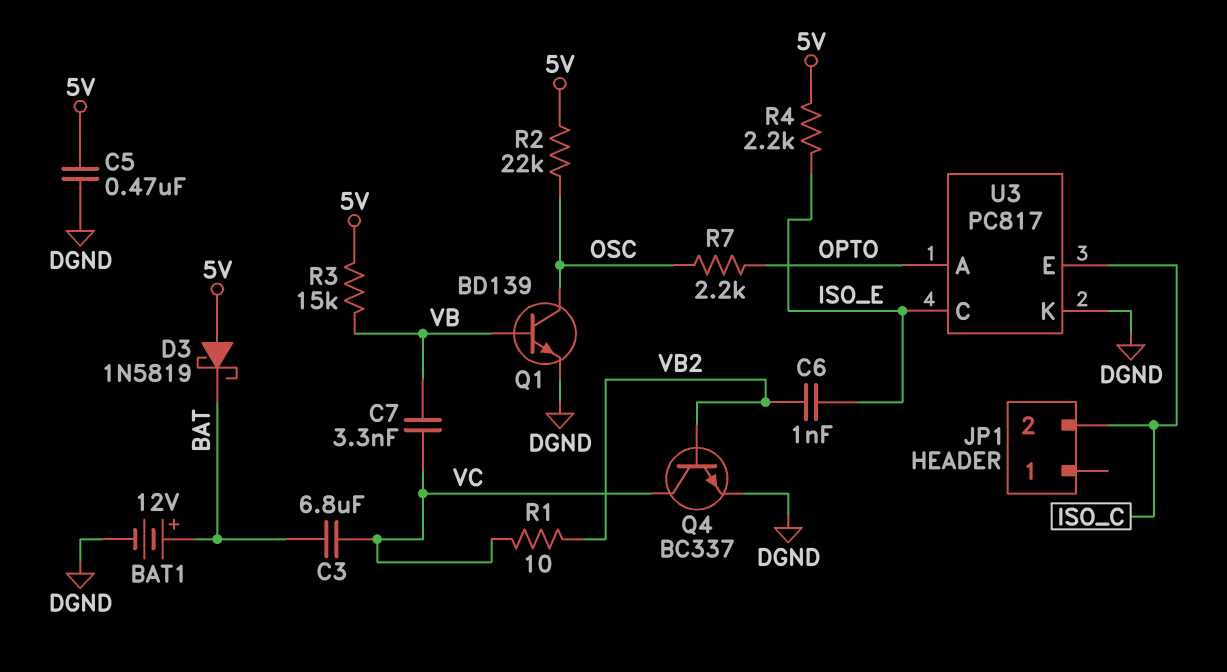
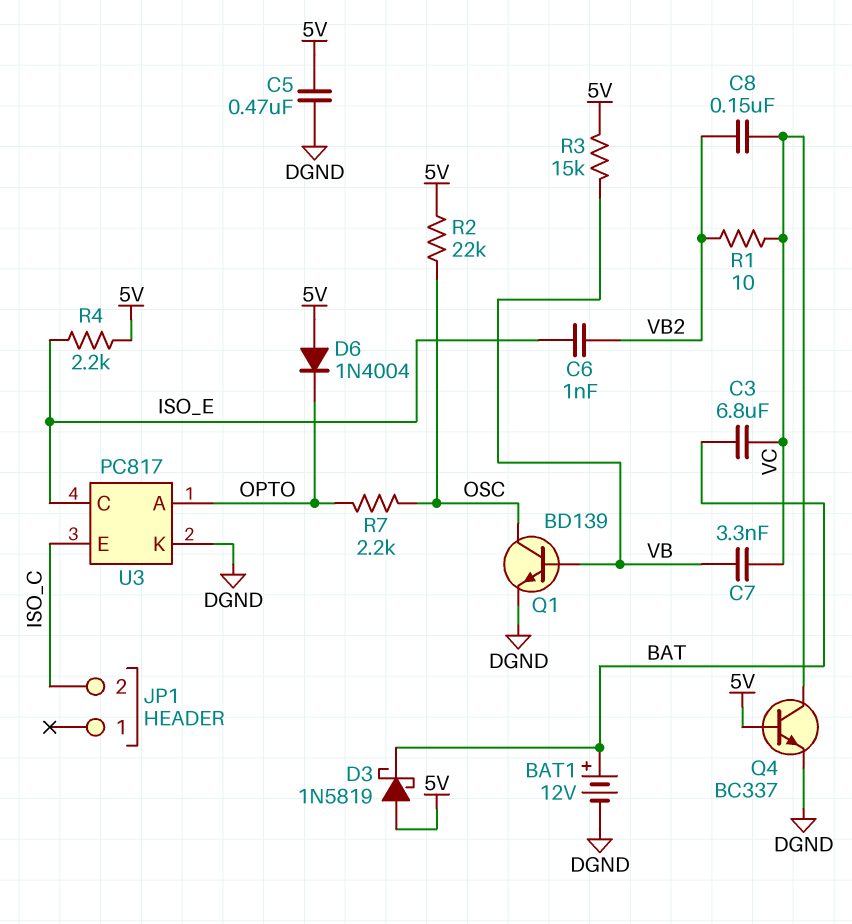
C8: none -> 150nF (VB2, VC)
D6: none -> diode 1N4004 (A 5V, K OPTO)
Q4: NPN BC337 (B VB2, C VC, E DGND) -> NPN BC337 (B 5V, C VC, E DGND)

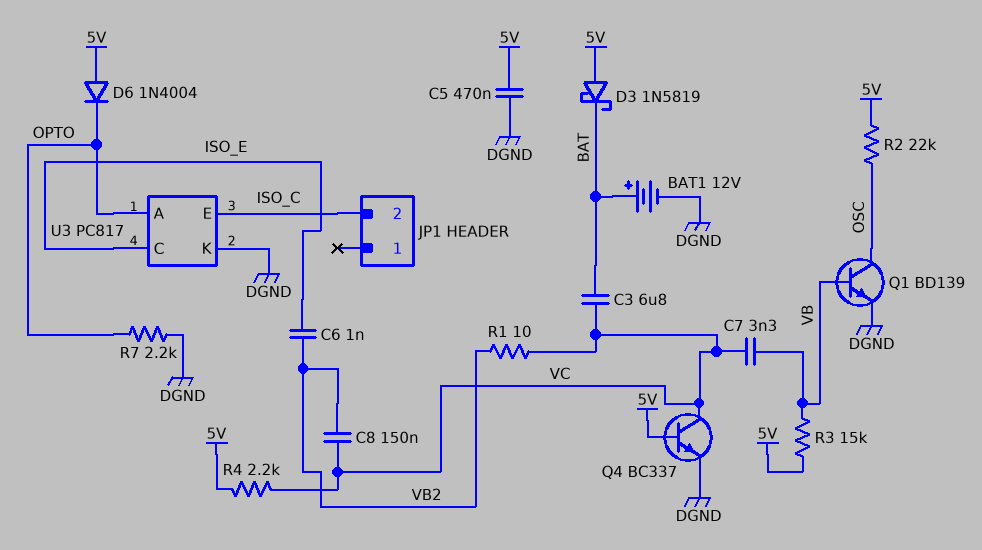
R4: 2.2k (5V, ISO_E) -> 2.2k (5V, VC)
R7: 2.2k (OPTO, OSC) -> 2.2k (DGND, OPTO)

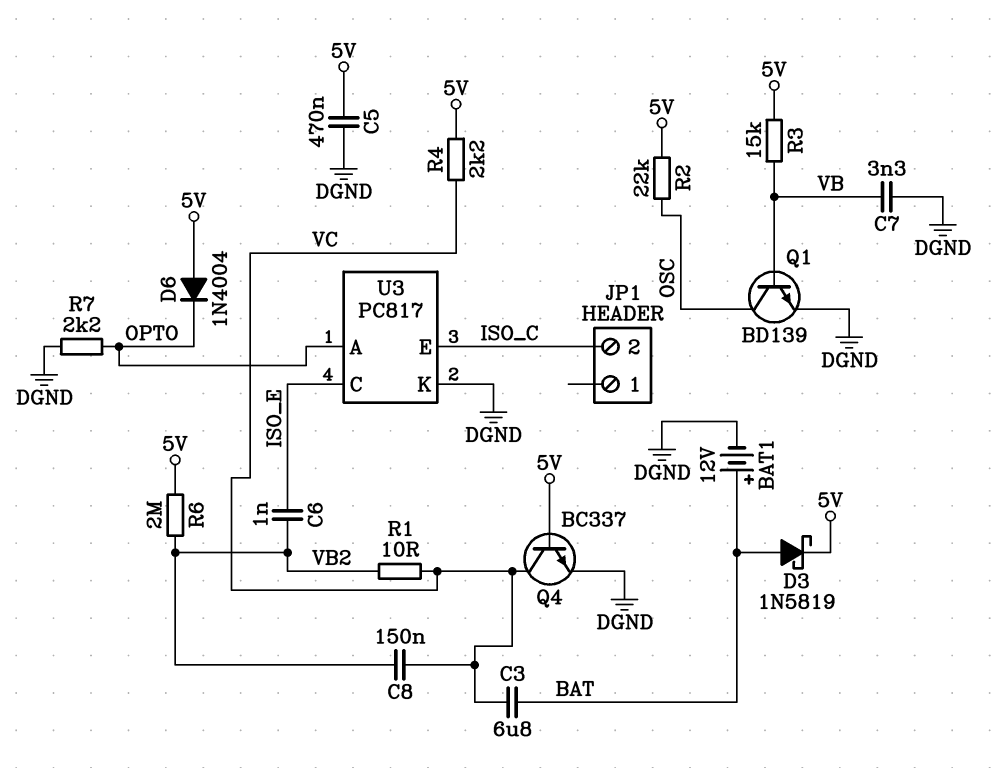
C7: 3.3nF (VB, VC) -> 3.3nF (DGND, VB)
D3: schottky 1N5819 (A 5V, K BAT) -> schottky 1N5819 (A BAT, K 5V)
R6: none -> 2M (5V, VB2)

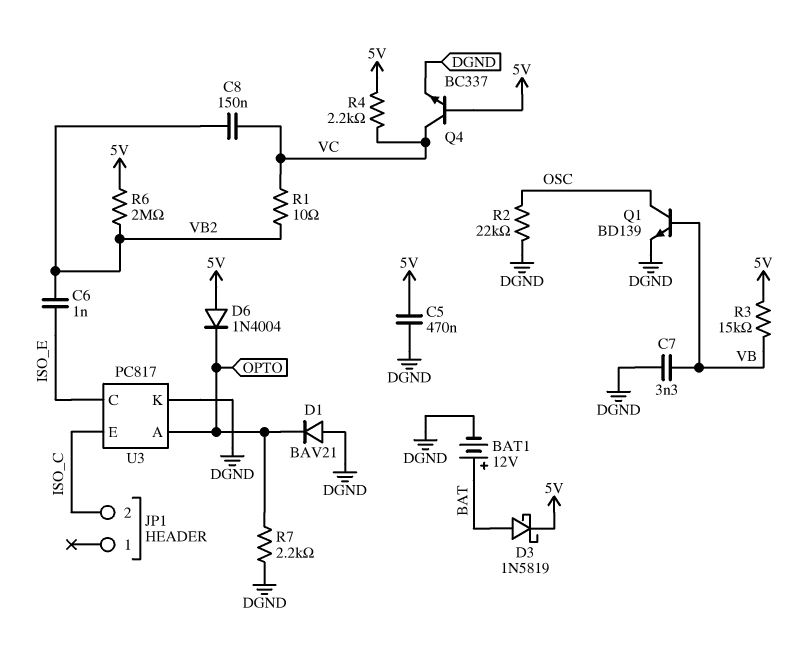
C3: 6.8uF (BAT, VC) -> none
D1: none -> diode BAV21 (A DGND, K OPTO)
R2: 22k (5V, OSC) -> 22k (DGND, OSC)

